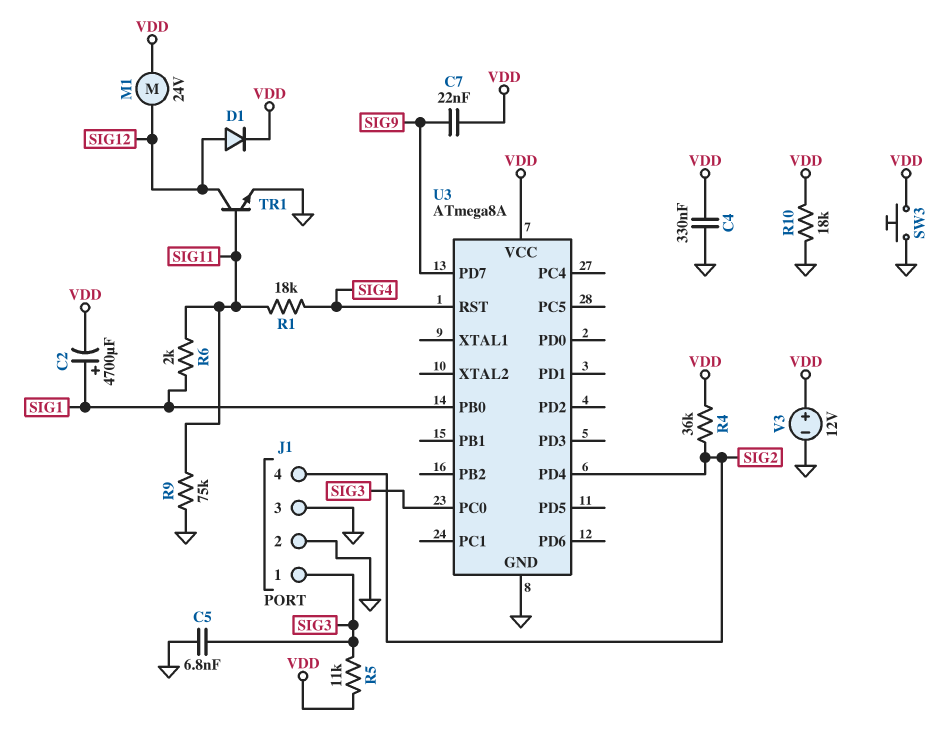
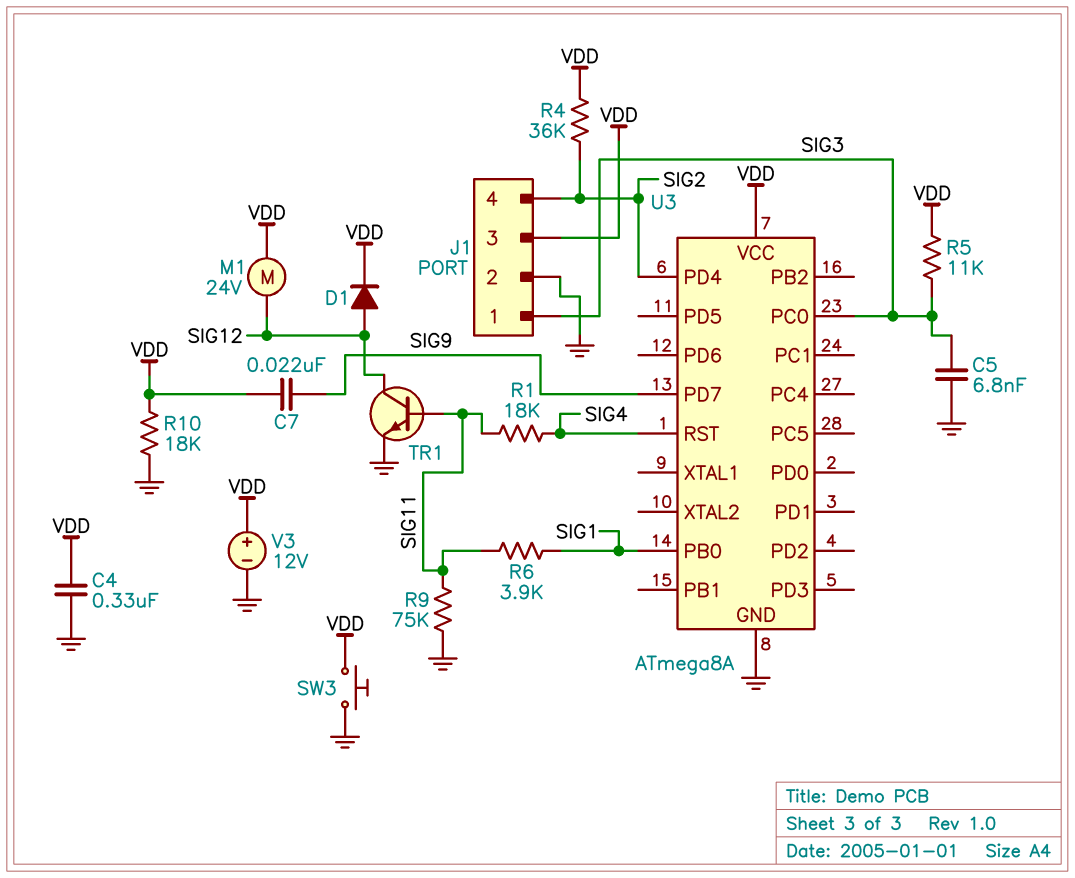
C2: 4700uF (plus SIG1, minus VDD) -> none
J1 pin 3: GND -> VDD
R6: 2k (SIG1, SIG11) -> 3.9k (SIG1, SIG11)

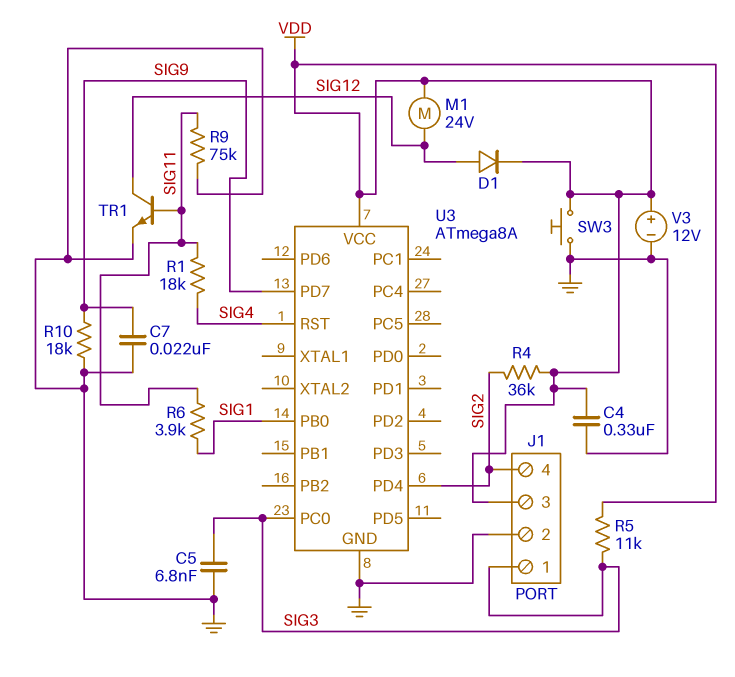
C7: 22nF (SIG9, VDD) -> 22nF (GND, SIG9)
R10: 18k (GND, VDD) -> 18k (GND, SIG9)

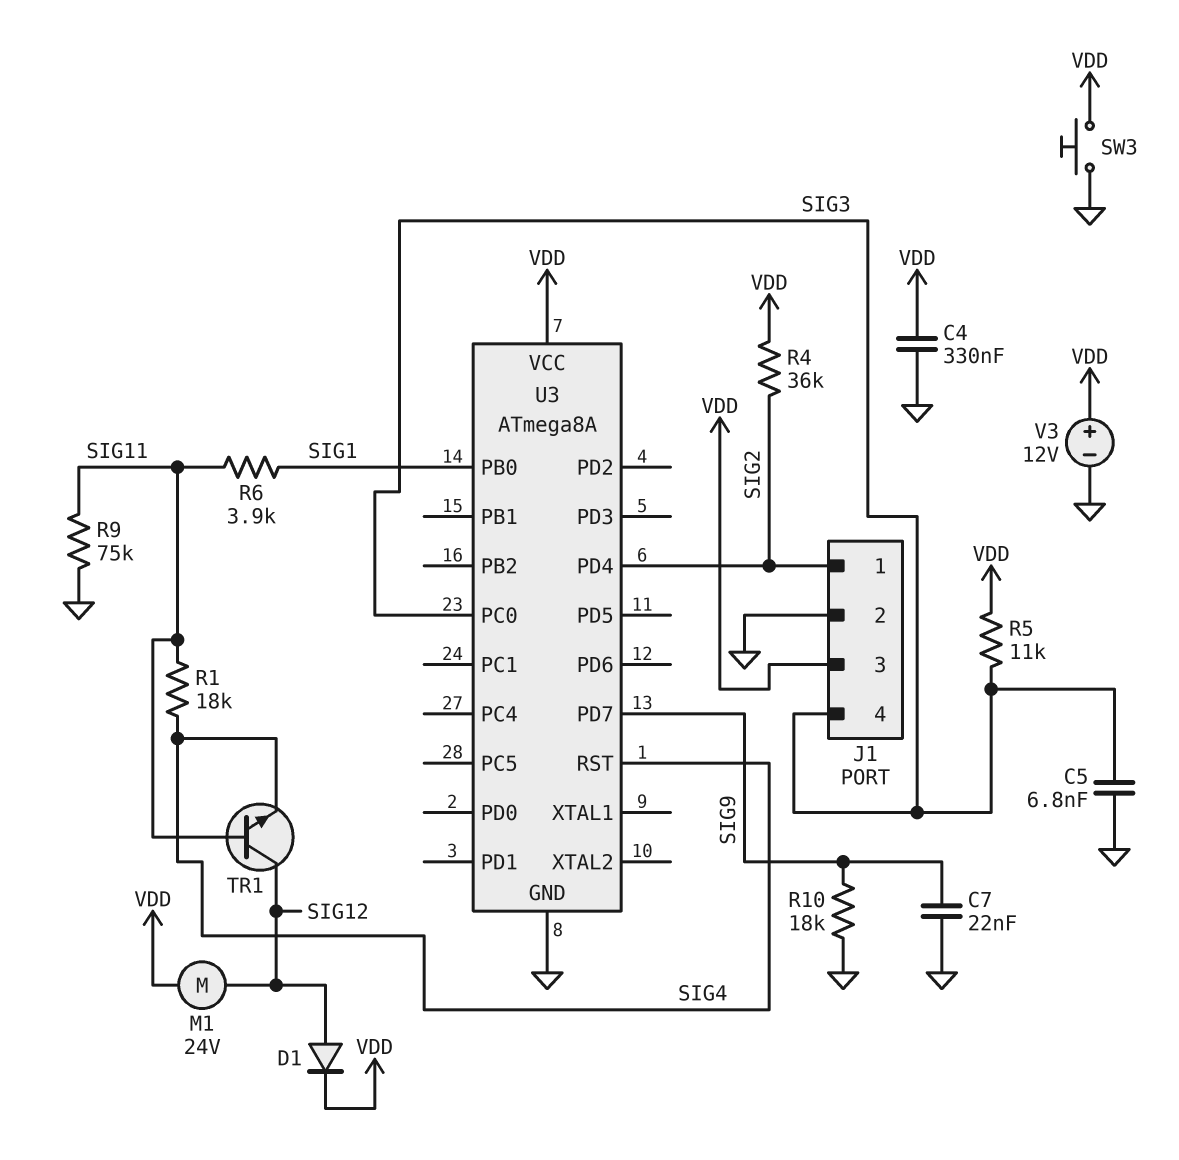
J1 pin 1: SIG3 -> SIG2
J1 pin 4: SIG2 -> SIG3
TR1: NPN (B SIG11, C SIG12, E GND) -> NPN (B SIG11, C SIG12, E SIG4)

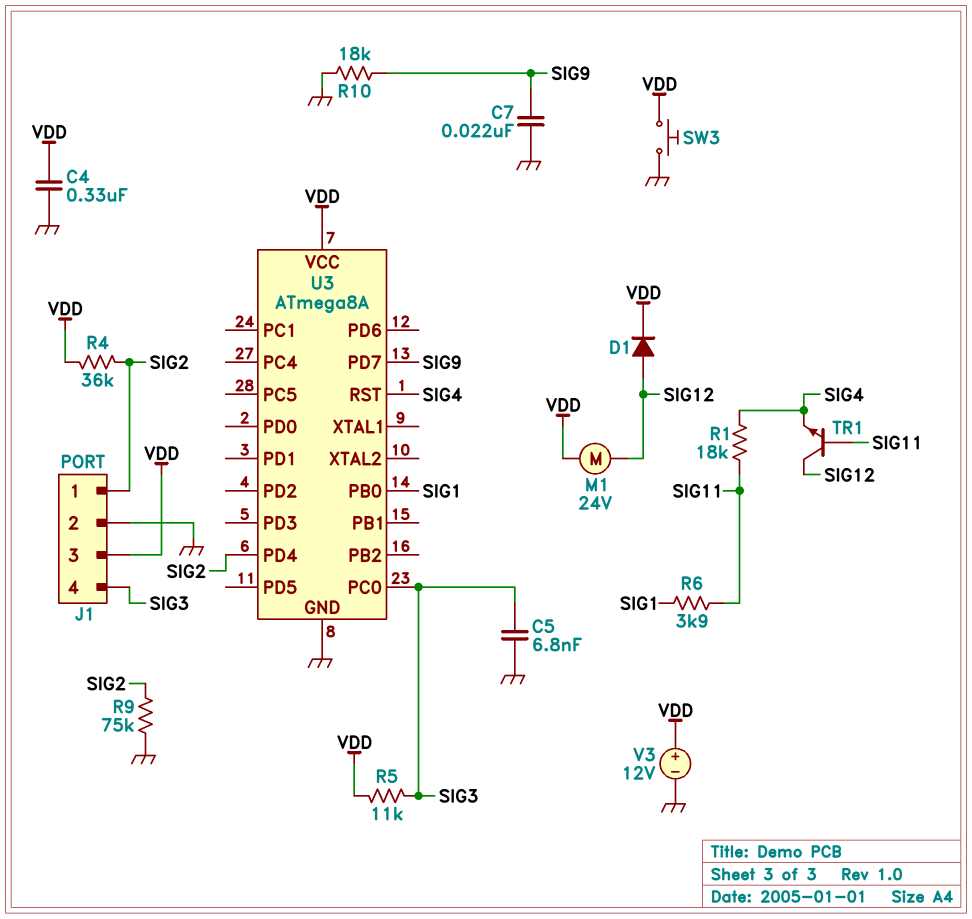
R9: 75k (GND, SIG11) -> 75k (GND, SIG2)

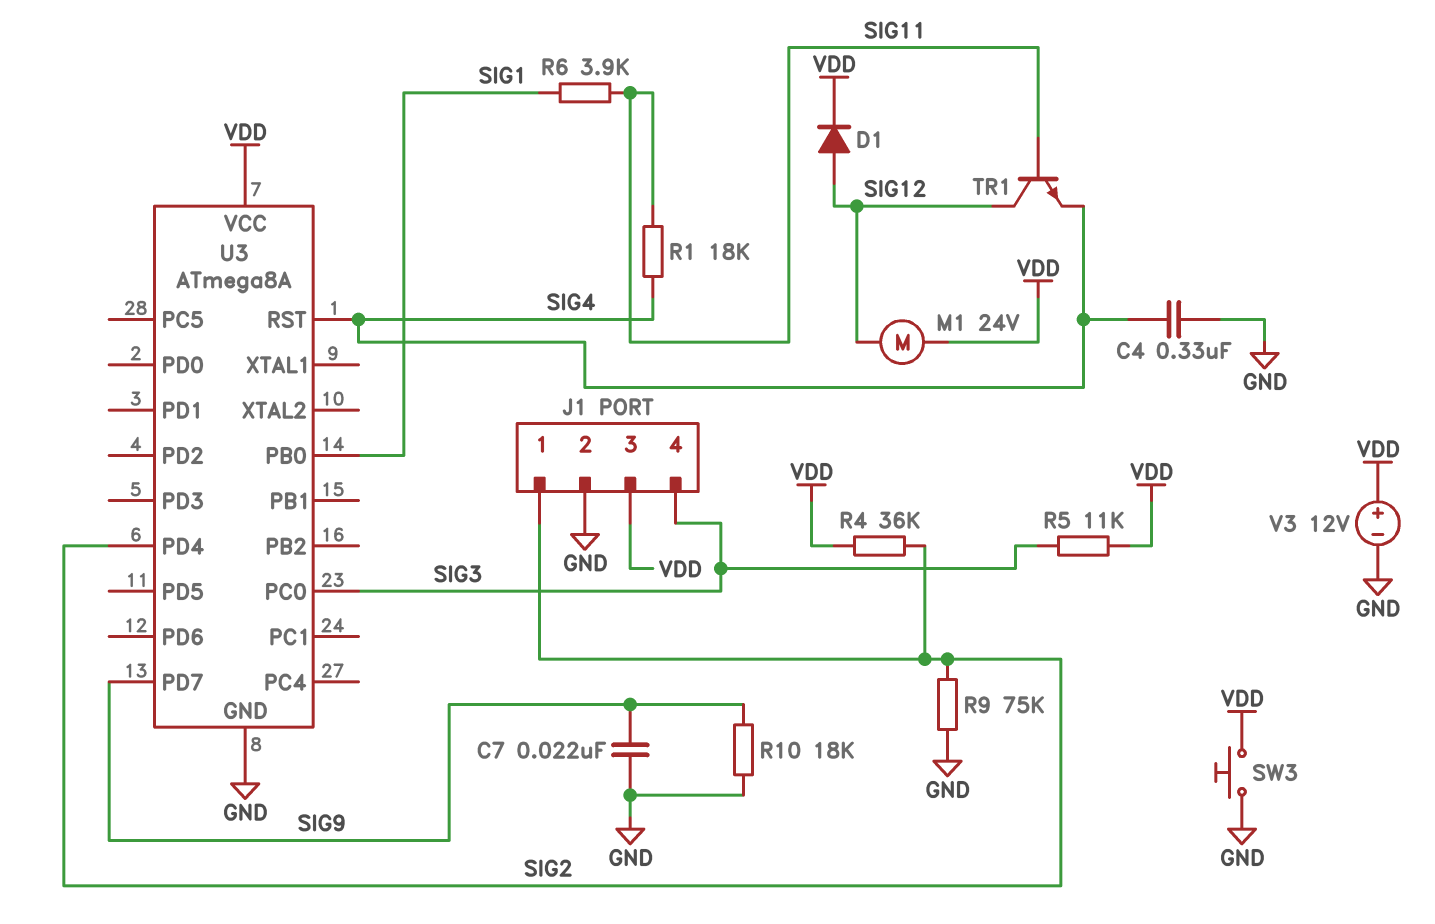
C4: 330nF (GND, VDD) -> 330nF (GND, SIG4)
C5: 6.8nF (GND, SIG3) -> none

